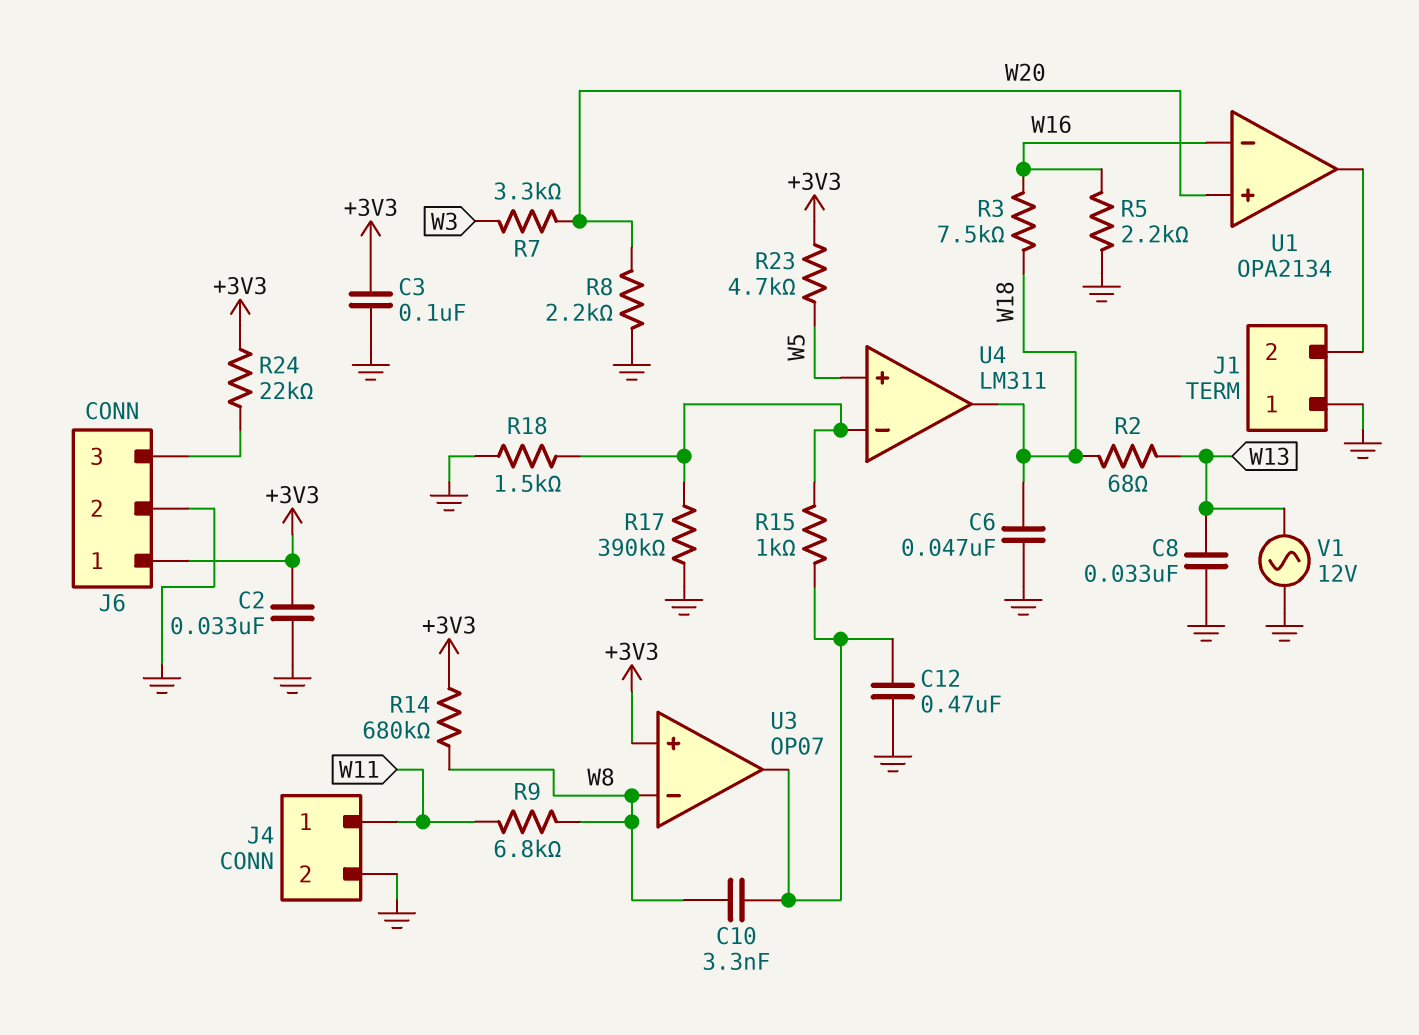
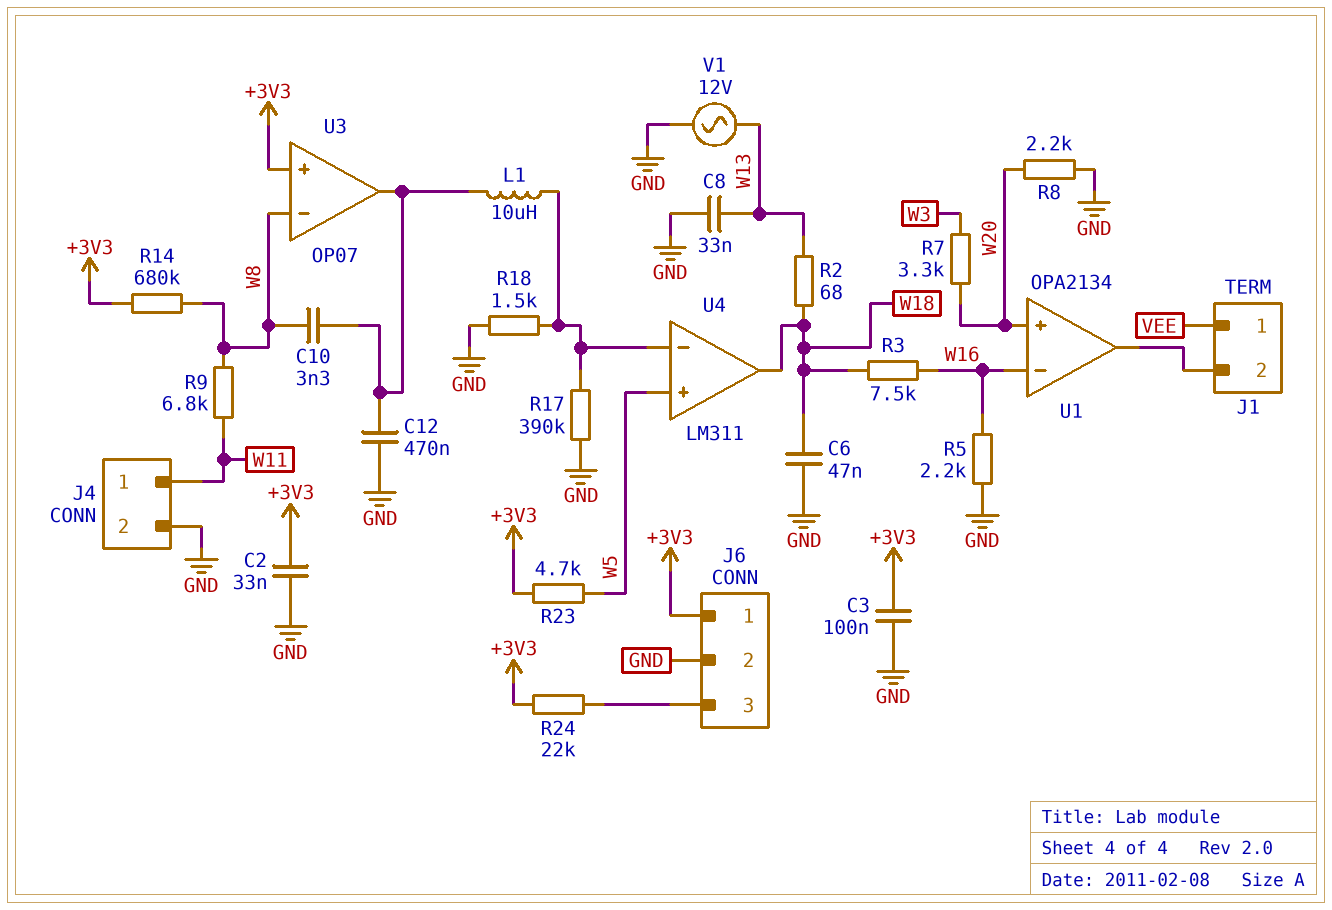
J1 pin 1: GND -> VEE
L1: none -> 10uH (U3/out, U4/in-)
R15: 1k (U3/out, U4/in-) -> none

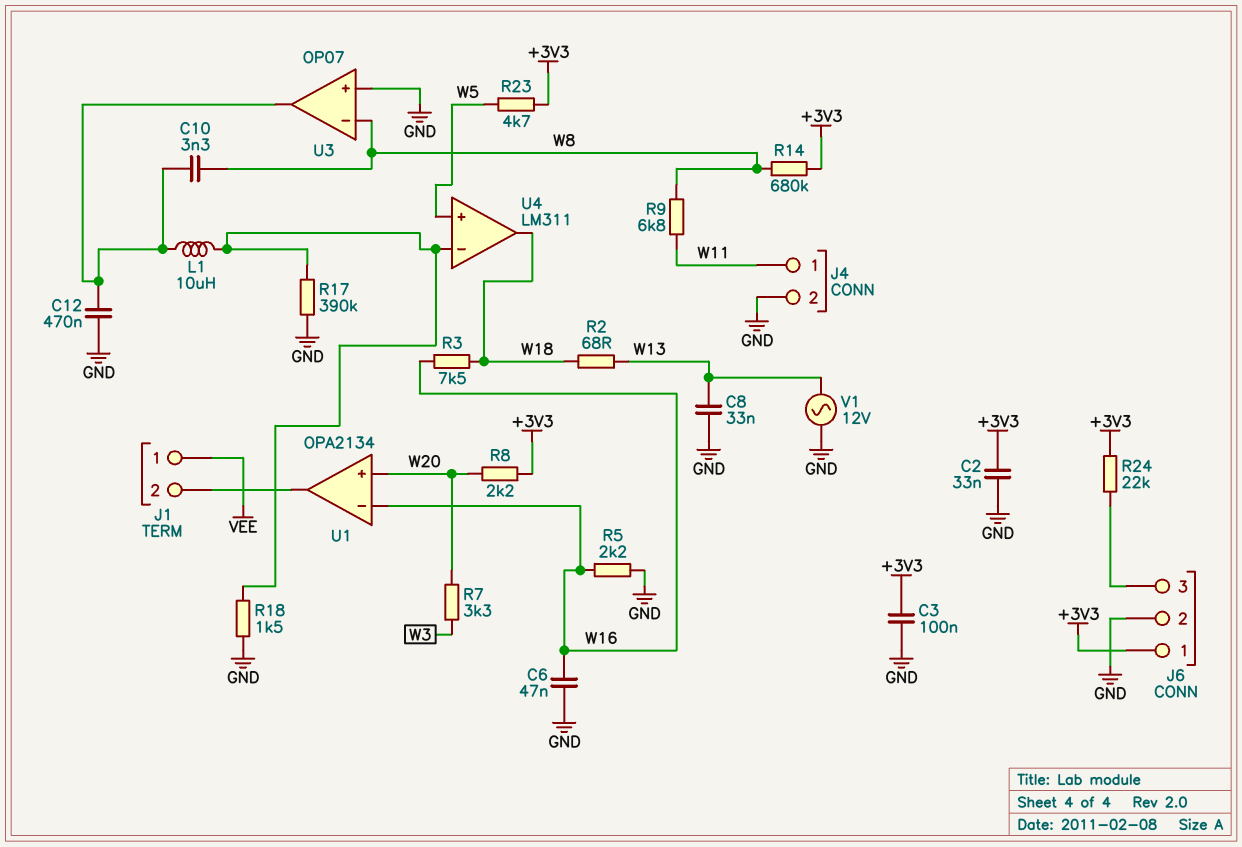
C6: 47nF (GND, W18) -> 47nF (GND, W16)
R8: 2.2k (GND, W20) -> 2.2k (+3V3, W20)
U3 pin in+: +3V3 -> GND

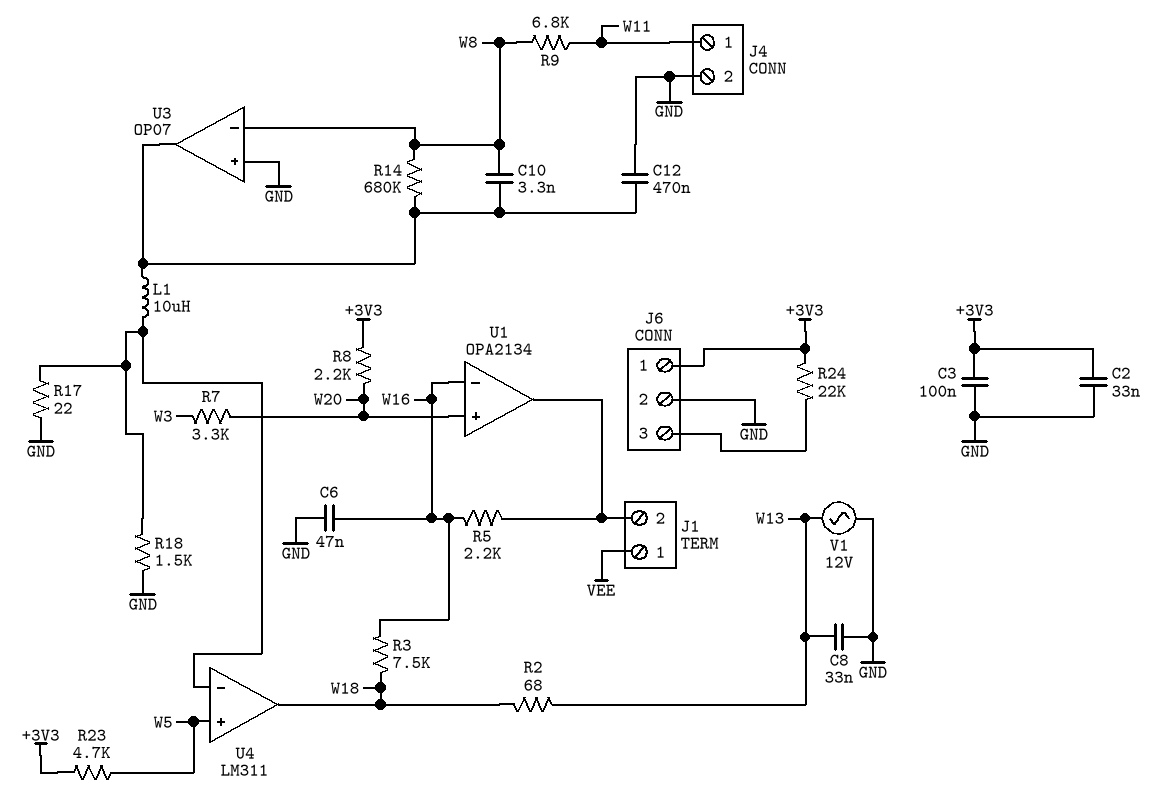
R5: 2.2k (GND, W16) -> 2.2k (J1/2, W16)
R14: 680k (+3V3, W8) -> 680k (U3/out, W8)
R17: 390k (GND, U4/in-) -> 22 (GND, U4/in-)

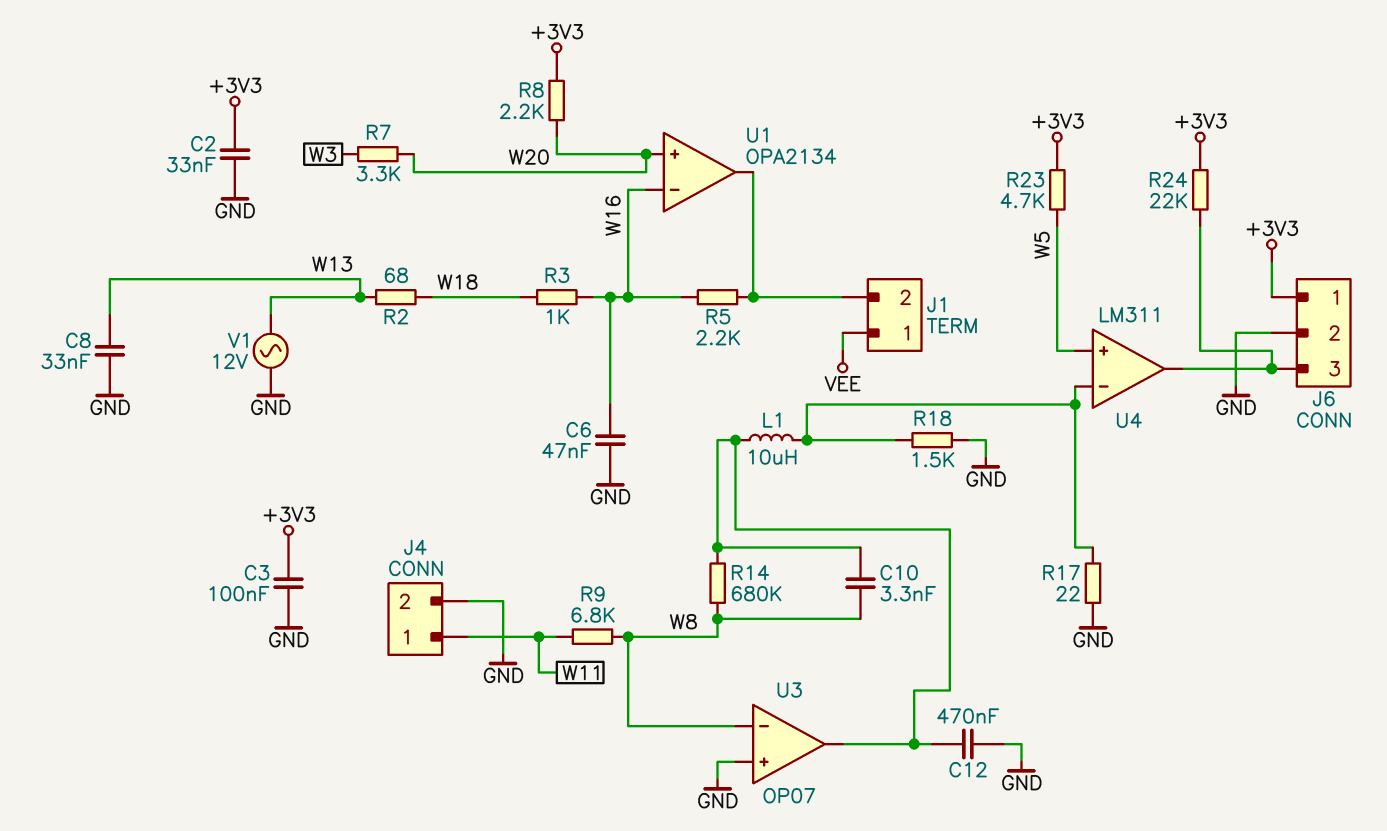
R3: 7.5k (W16, W18) -> 1k (W16, W18)
U4 pin out: W18 -> J6/3

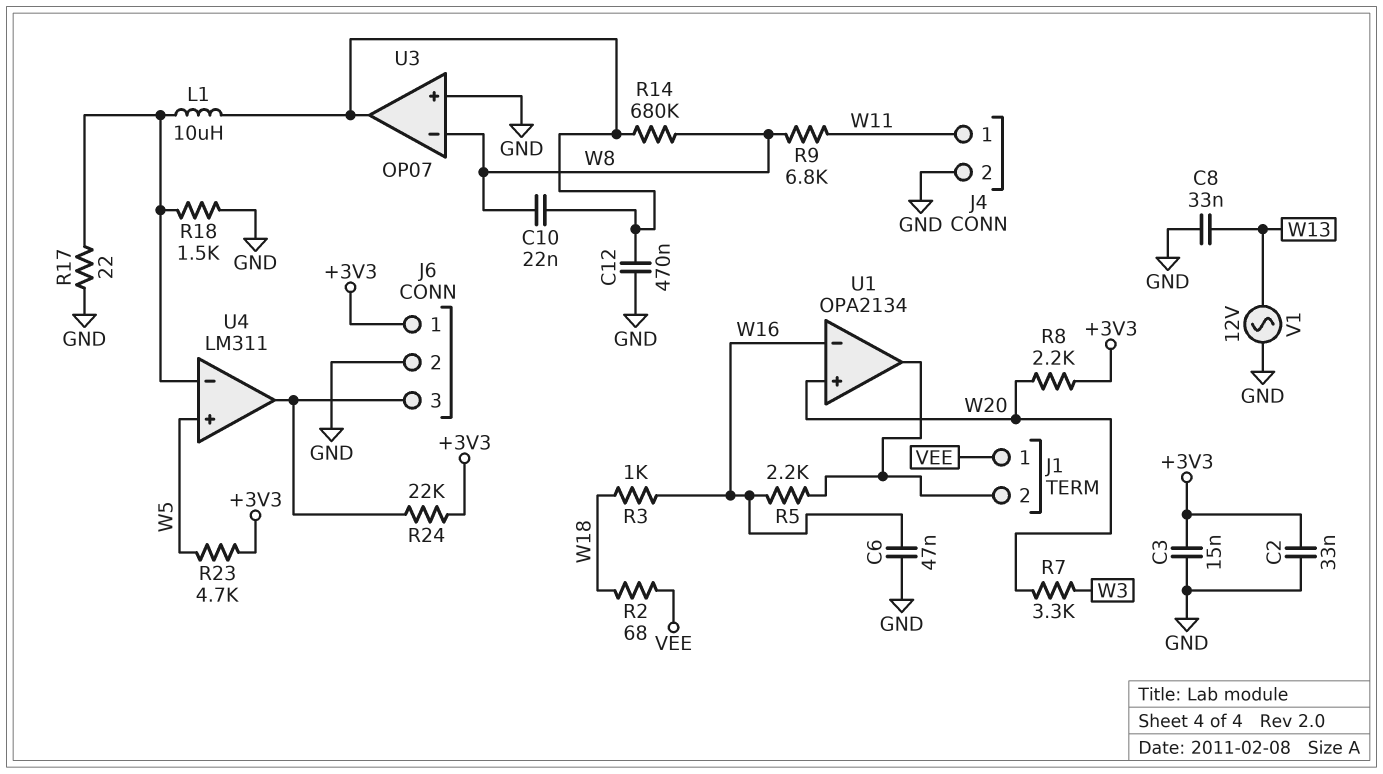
C3: 100nF (+3V3, GND) -> 15nF (+3V3, GND)
C10: 3.3nF (U3/out, W8) -> 22nF (U3/out, W8)
R2: 68 (W13, W18) -> 68 (VEE, W18)

